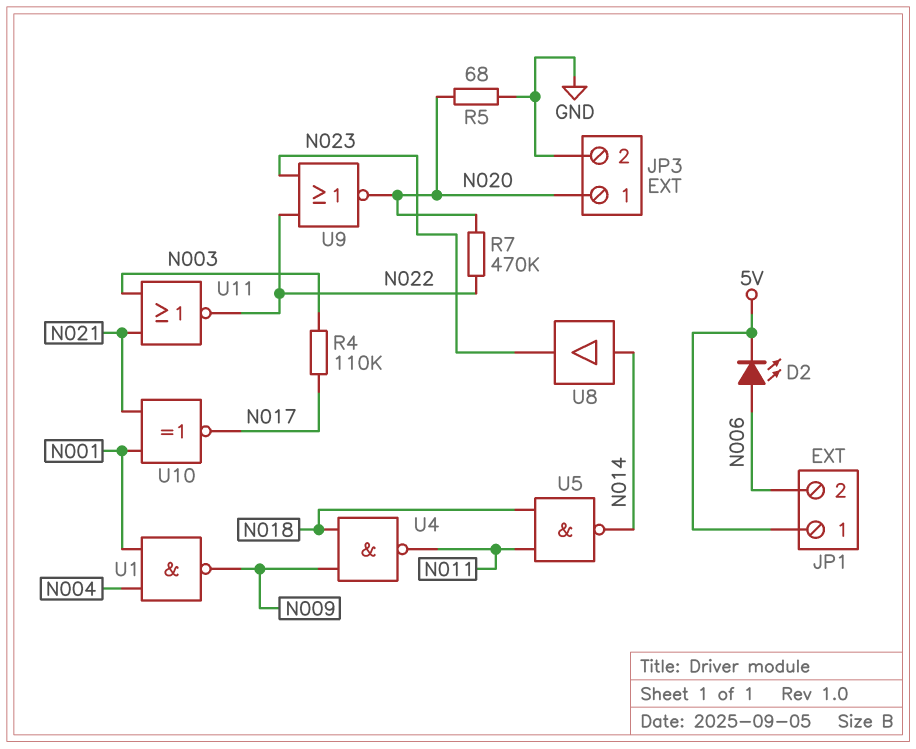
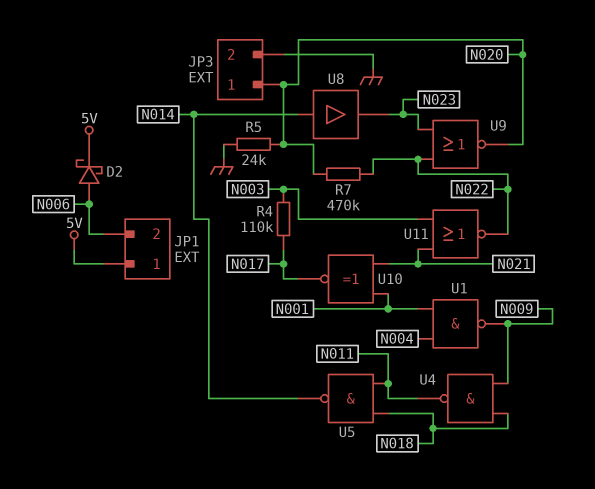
D2: LED (A N006, K 5V) -> schottky (A N006, K 5V)
R5: 68 (GND, N020) -> 24k (GND, N020)

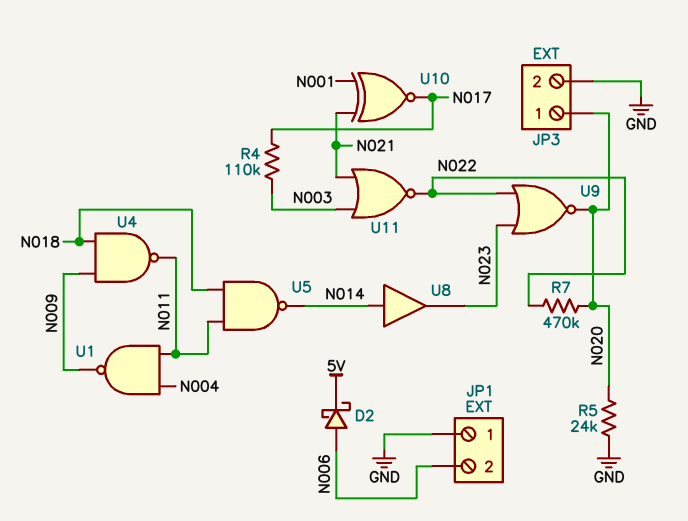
JP1 pin 1: 5V -> GND
U1: NAND (in N001, in N004, out N009) -> NAND (in N004, in N011, out N009)

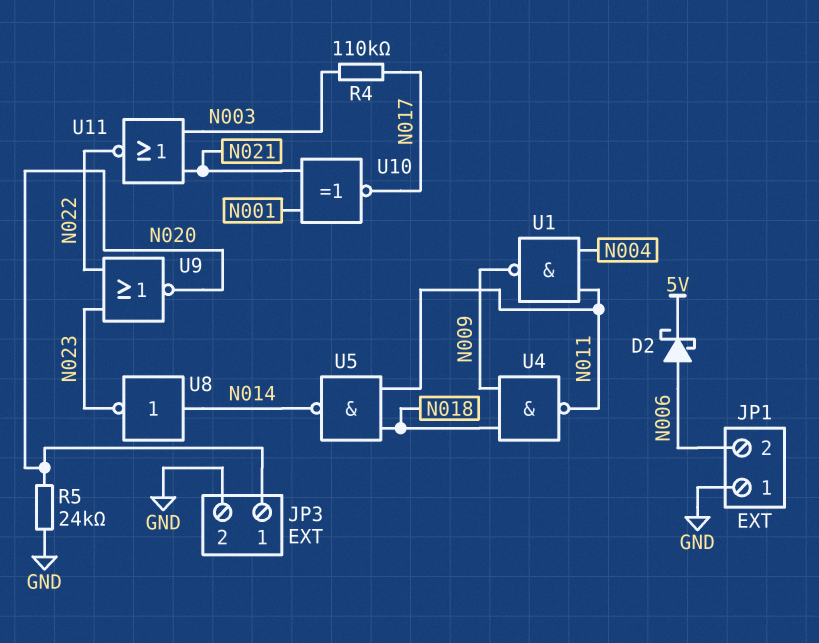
R7: 470k (N020, N022) -> none
U8: buffer (in N014, out N023) -> NOT (in N014, out N023)

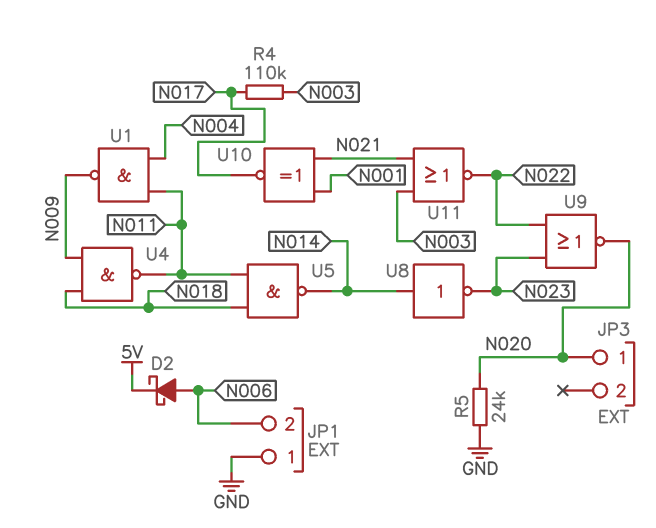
JP3 pin 2: GND -> none

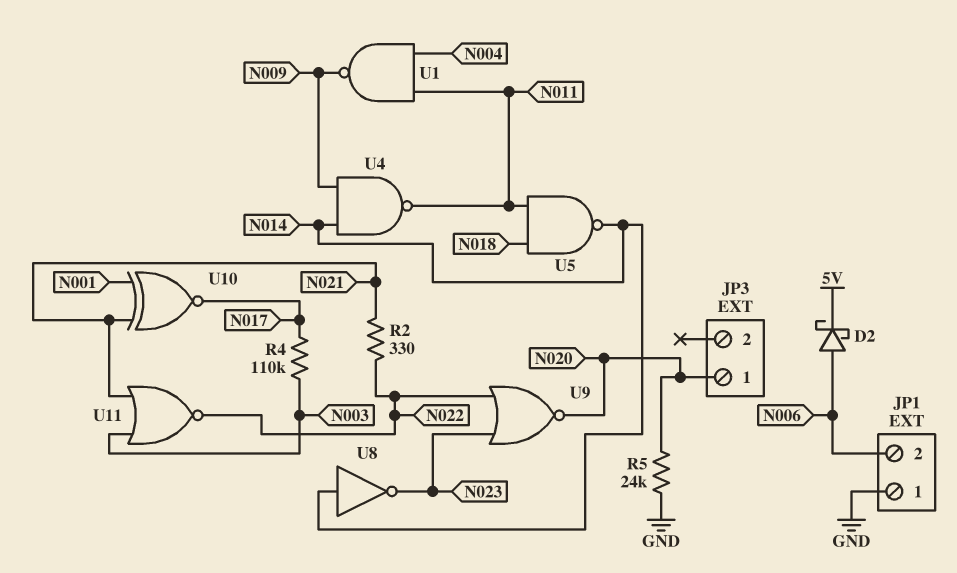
R2: none -> 330 (N021, N022)
U4: NAND (in N009, in N018, out N011) -> NAND (in N009, in N014, out N011)

